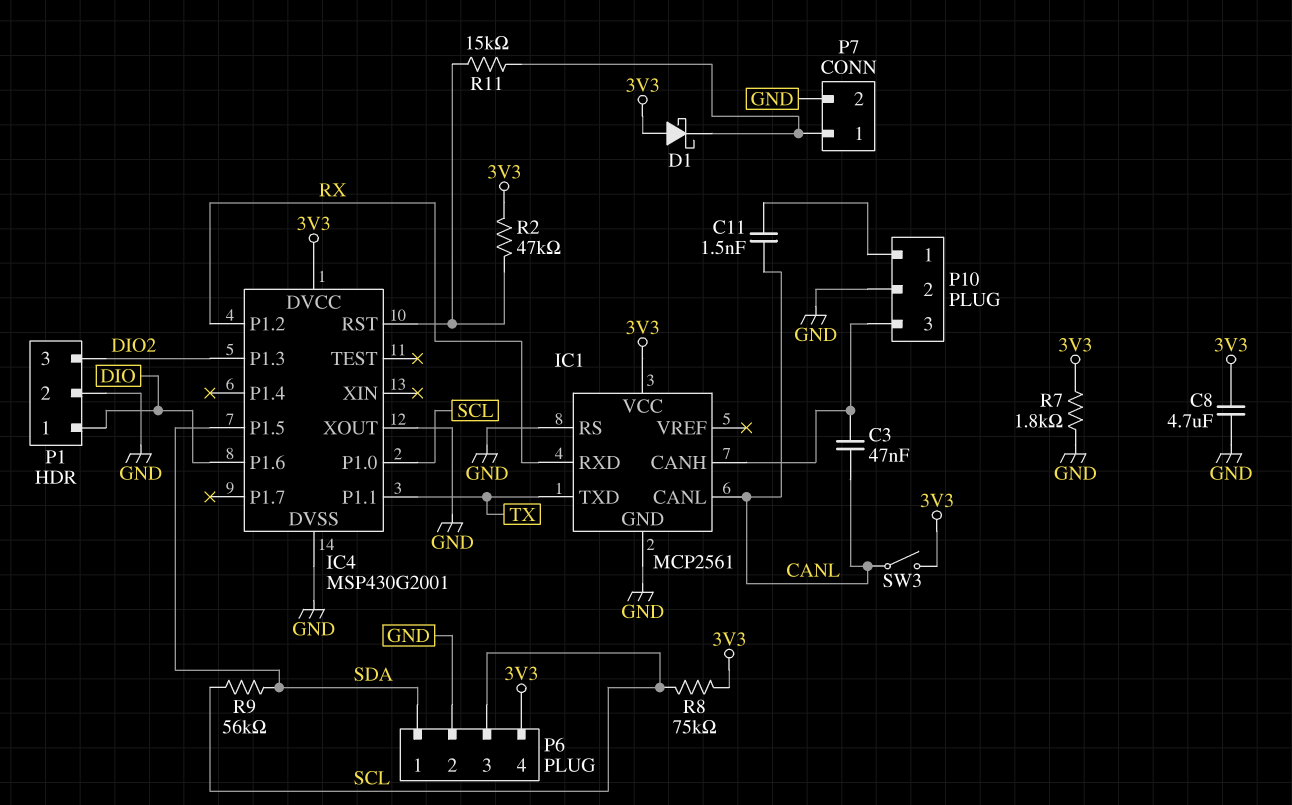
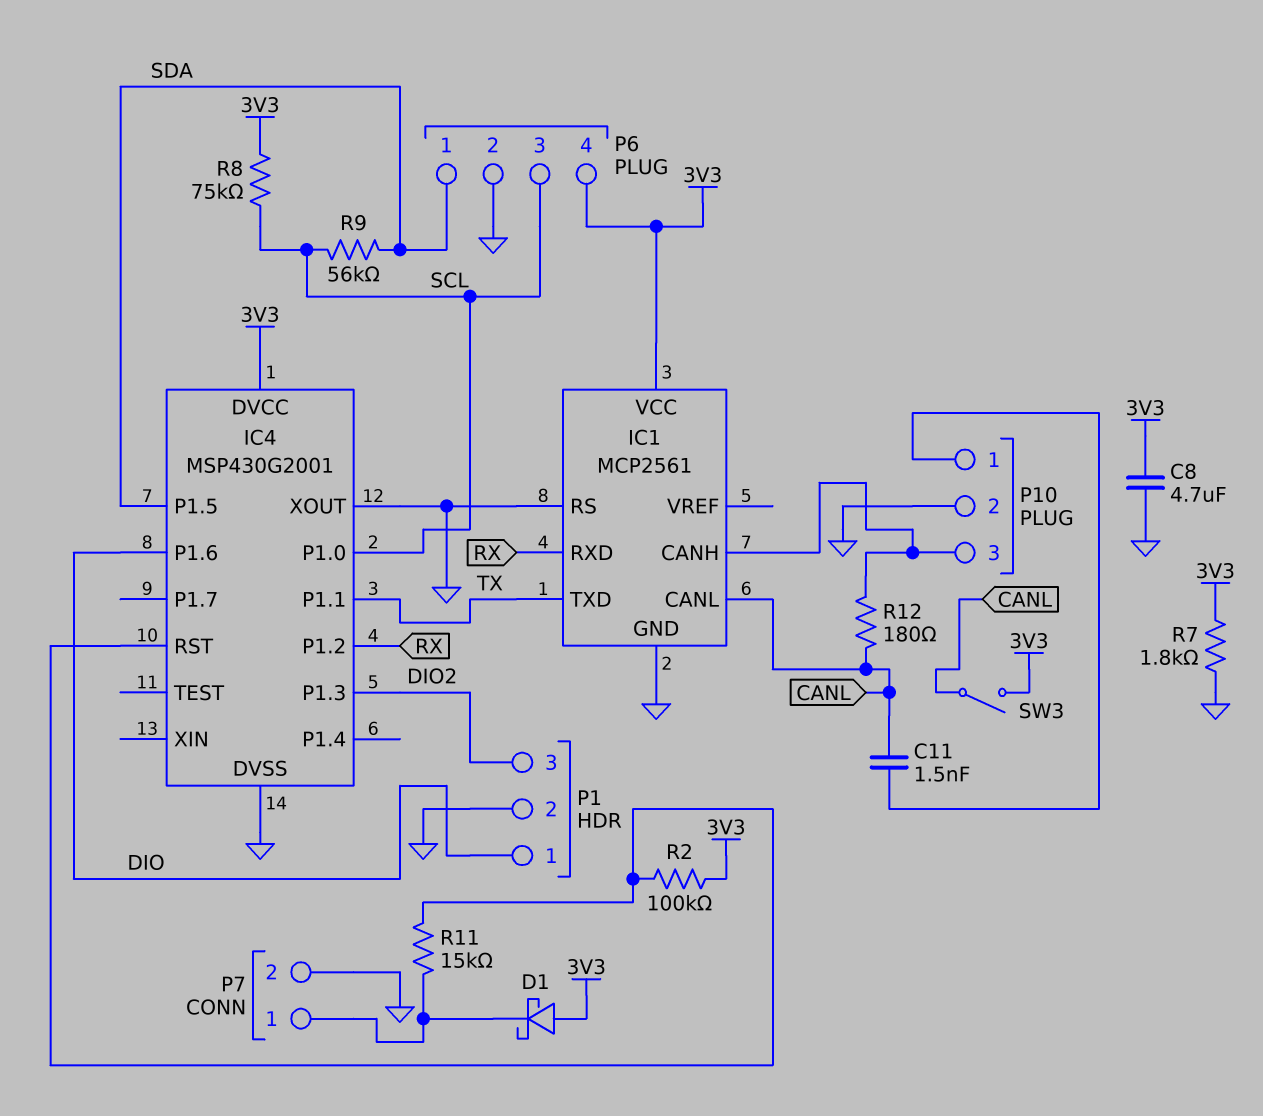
C3: 47nF (CANL, IC1/CANH) -> none
R2: 47k (3V3, IC4/RST) -> 100k (3V3, IC4/RST)
R12: none -> 180 (CANL, IC1/CANH)

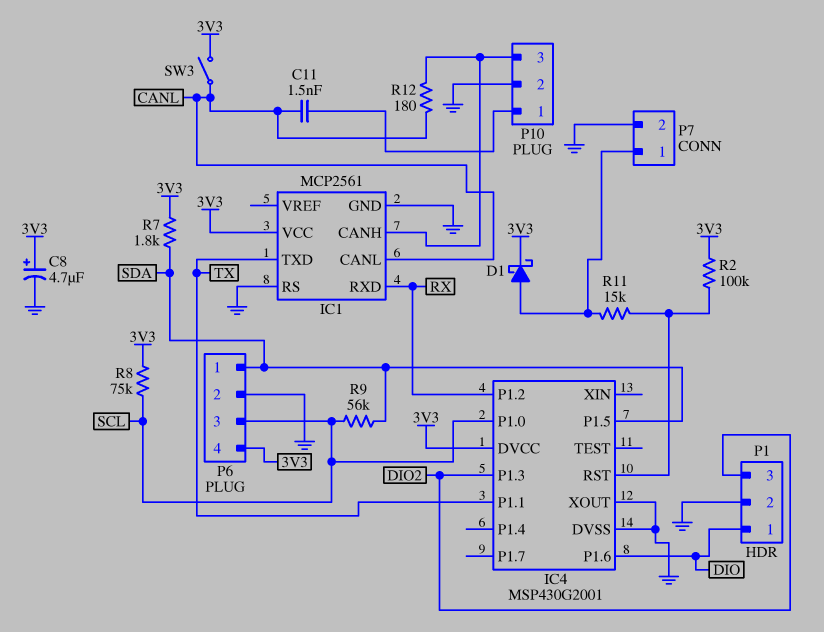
C8: 4.7uF (3V3, GND) -> 4.7uF (plus 3V3, minus GND)
D1: schottky (A 3V3, K P7/1) -> schottky (A P7/1, K 3V3)
R7: 1.8k (3V3, GND) -> 1.8k (3V3, SDA)

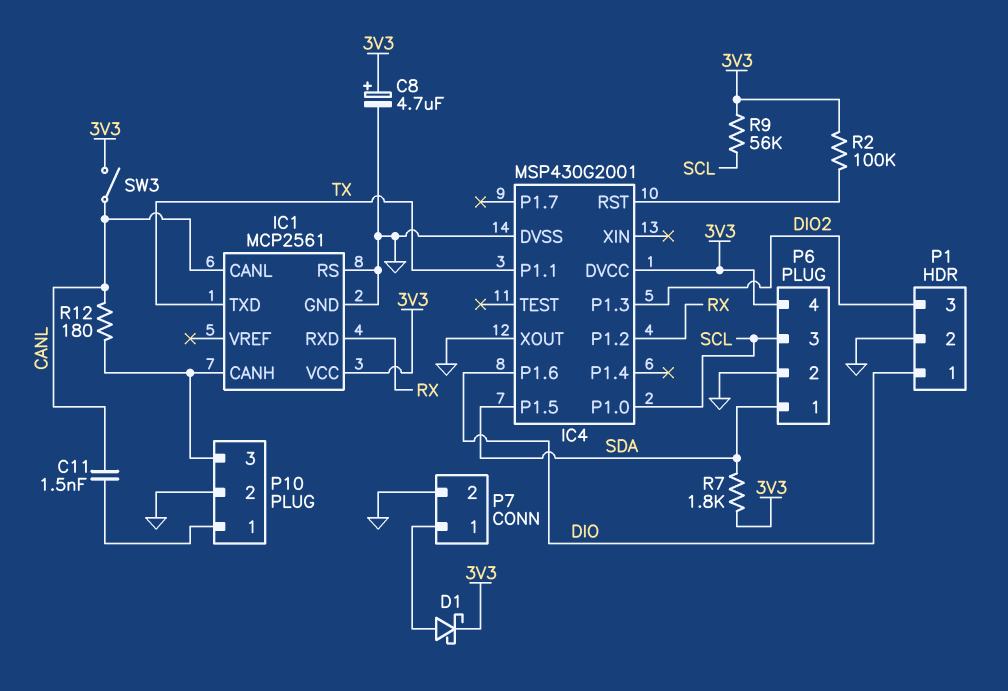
R8: 75k (3V3, SCL) -> none
R9: 56k (SCL, SDA) -> 56k (3V3, SCL)
R11: 15k (IC4/RST, P7/1) -> none

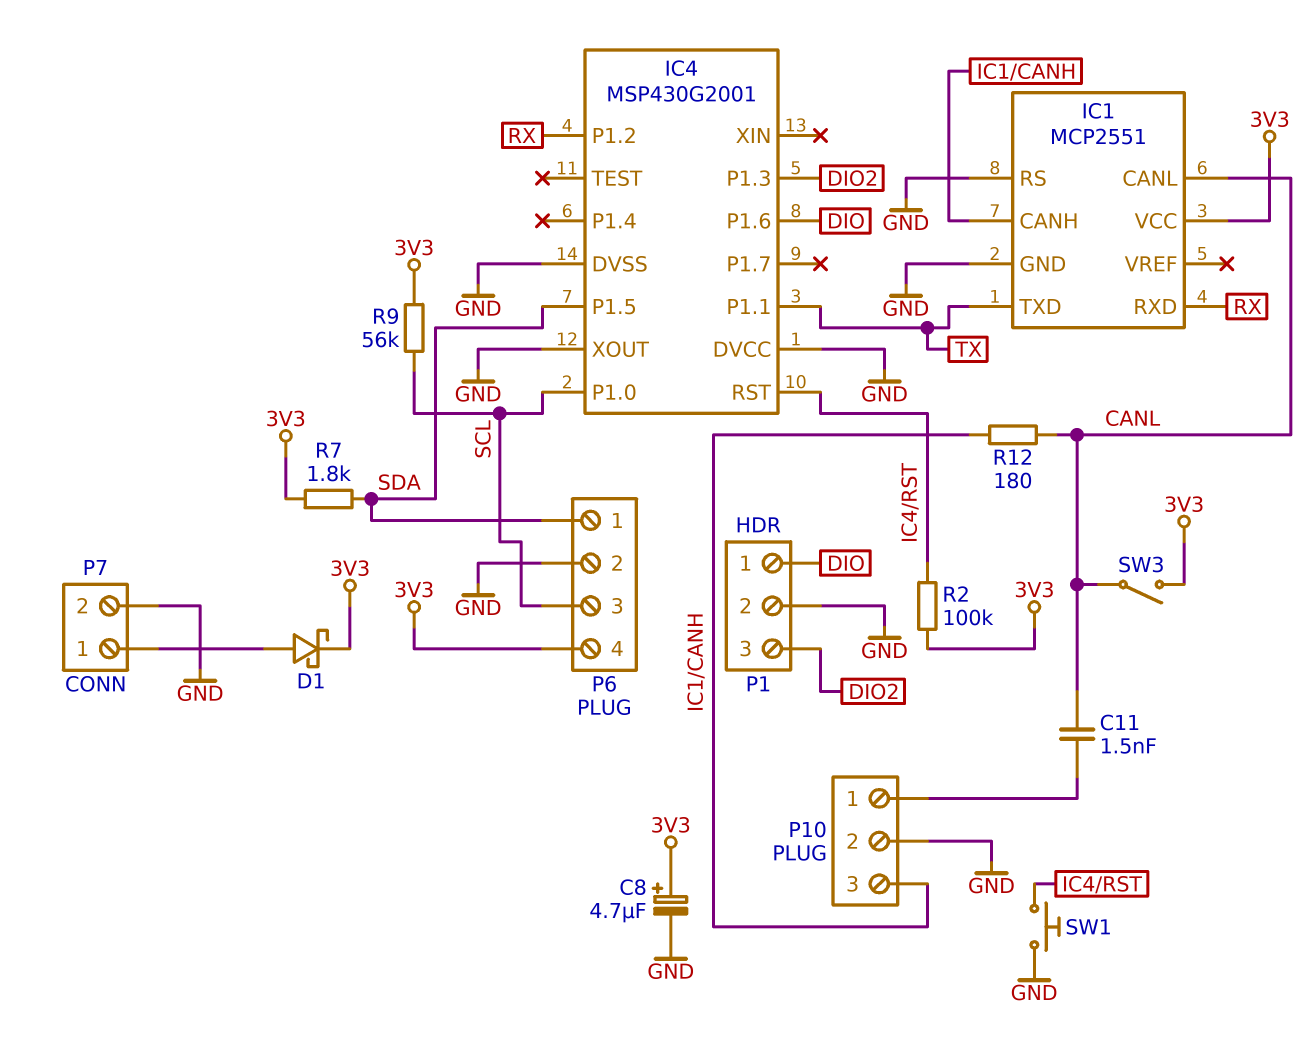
IC1: MCP2561 -> MCP2551
IC4 pin DVCC: 3V3 -> GND
SW1: none -> button (GND, IC4/RST)

